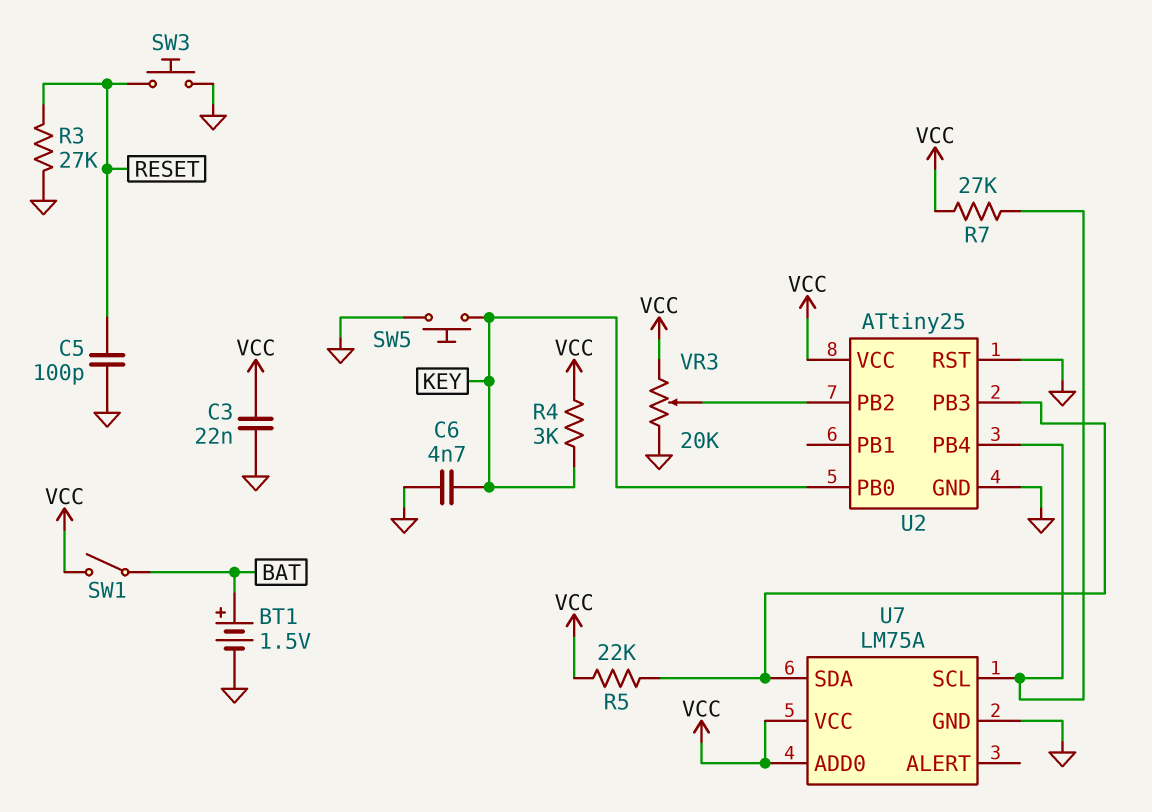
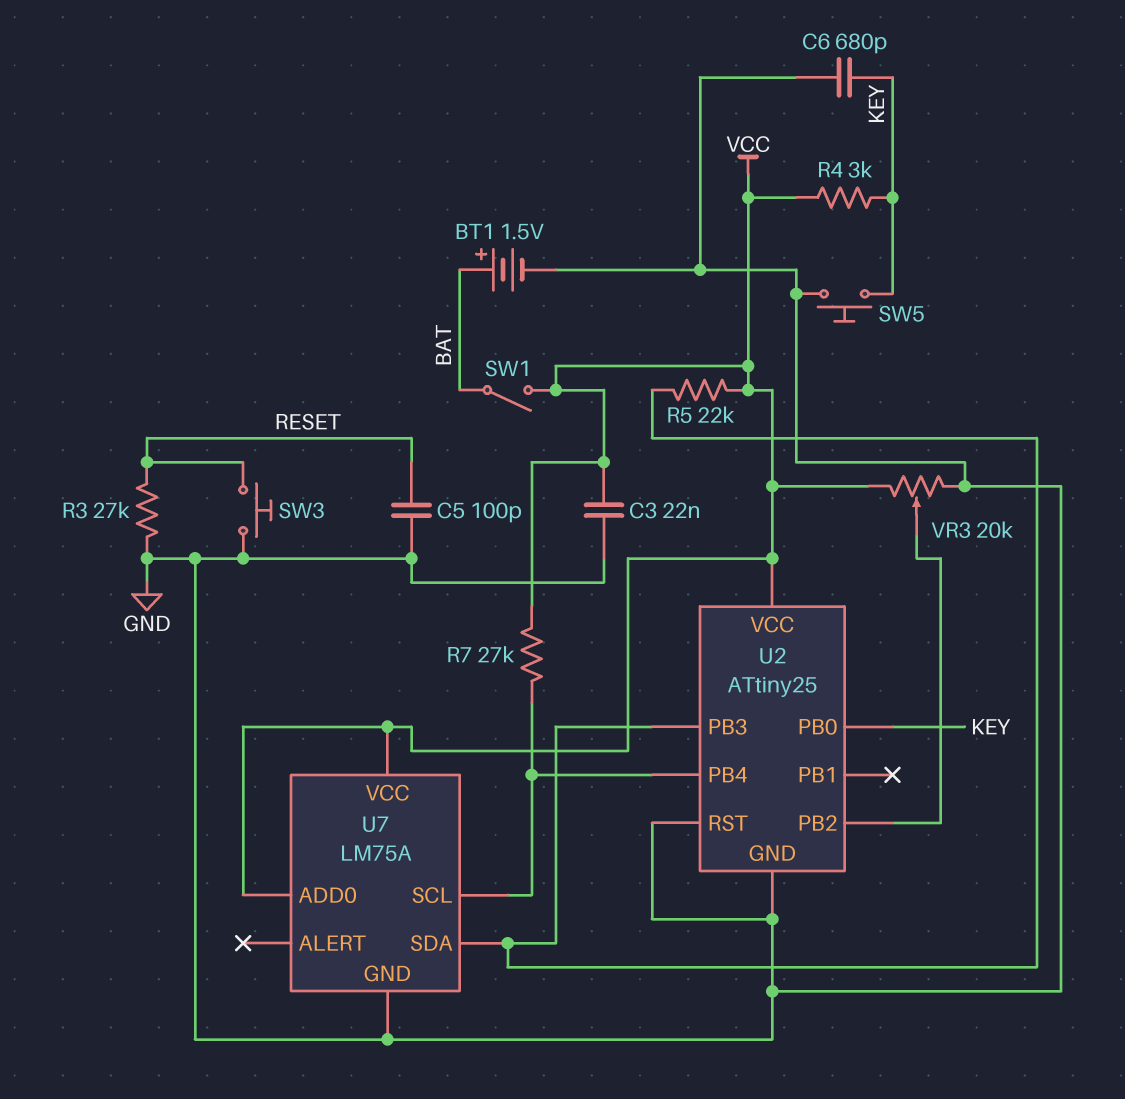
C6: 4.7nF (GND, KEY) -> 680pF (GND, KEY)

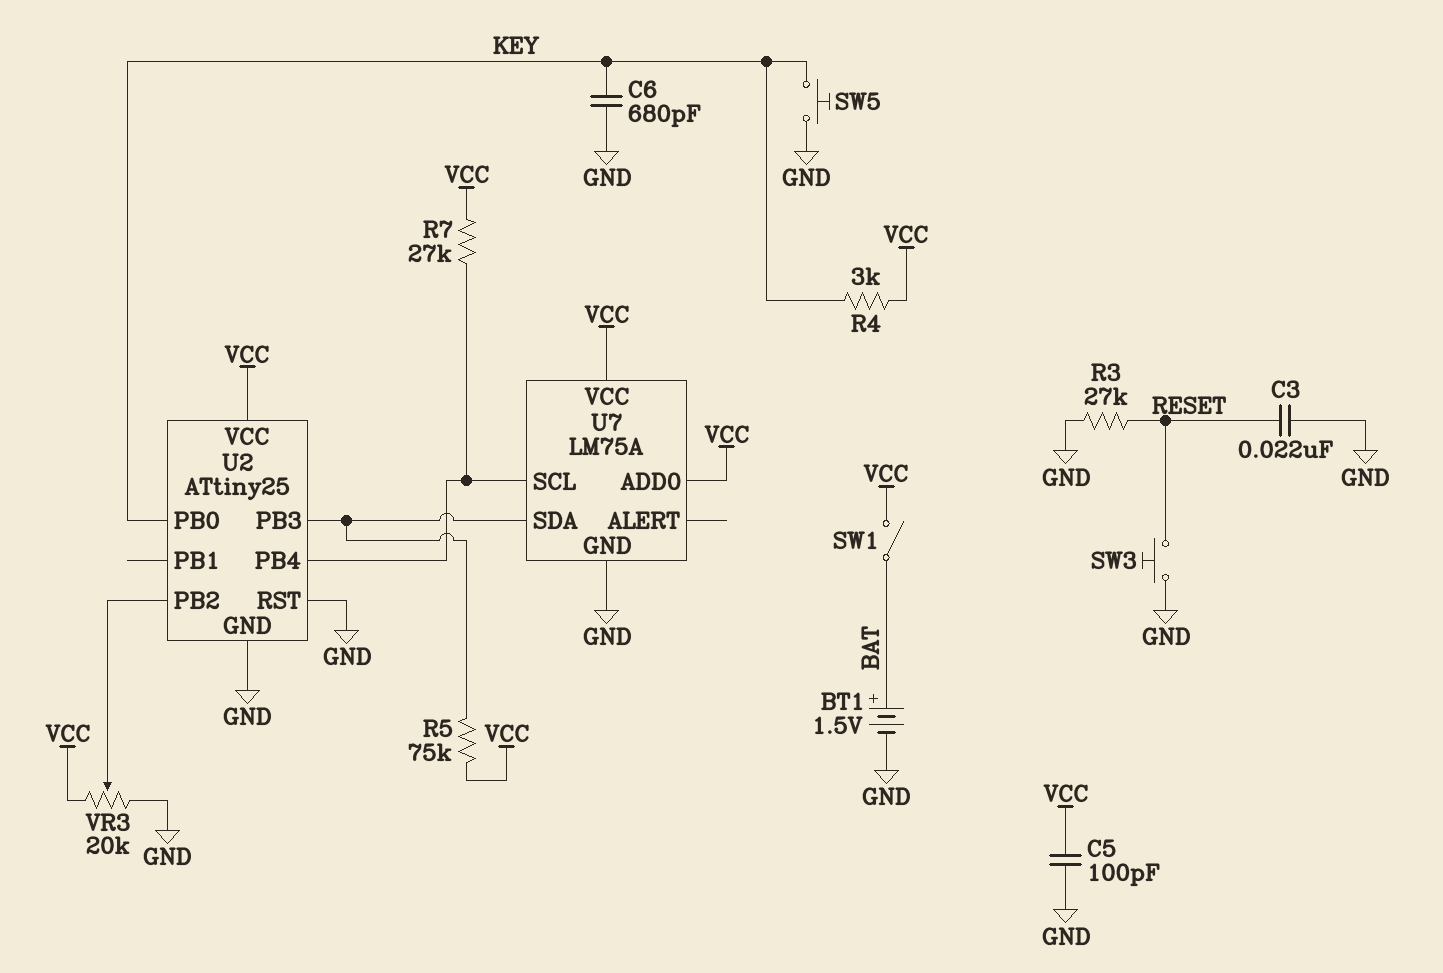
C3: 22nF (GND, VCC) -> 22nF (GND, RESET)
C5: 100pF (GND, RESET) -> 100pF (GND, VCC)
R5: 22k (U2/PB3, VCC) -> 75k (U2/PB3, VCC)

